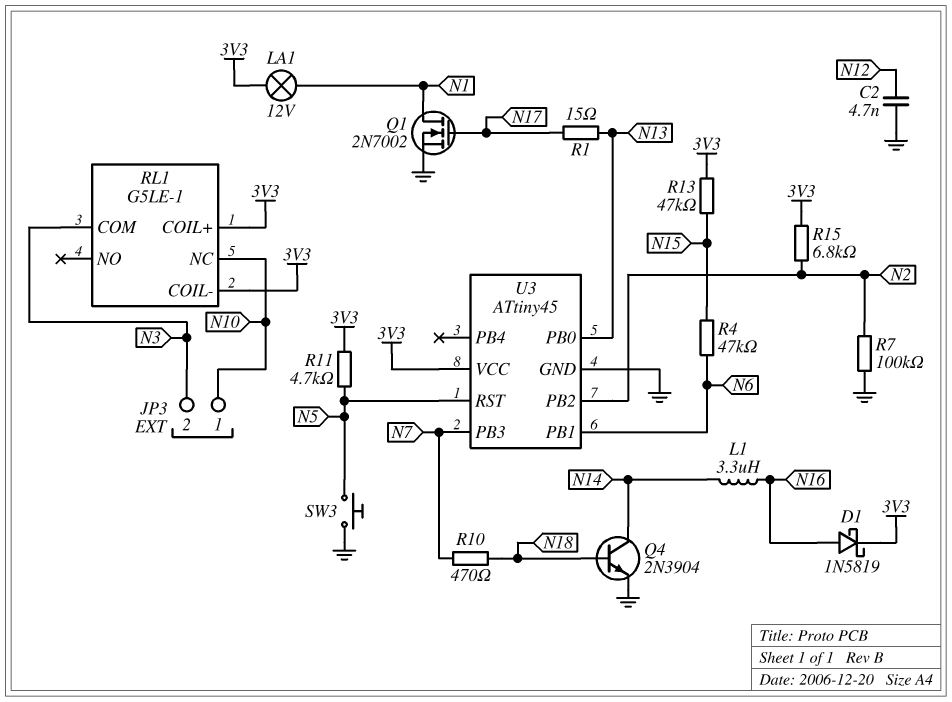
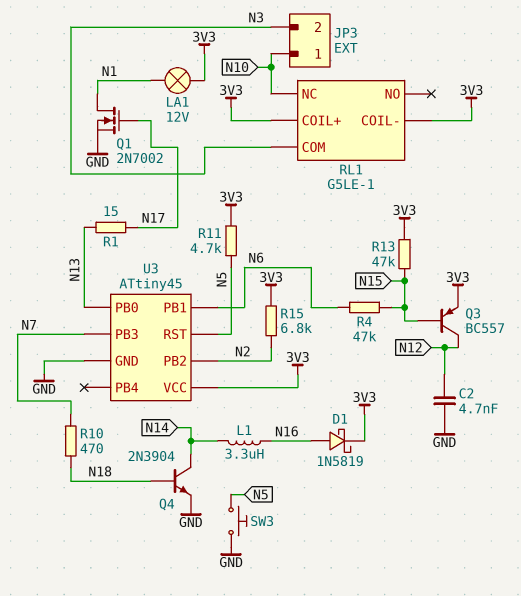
Q3: none -> PNP BC557 (B N15, C N12, E 3V3)
R7: 100k (GND, N2) -> none

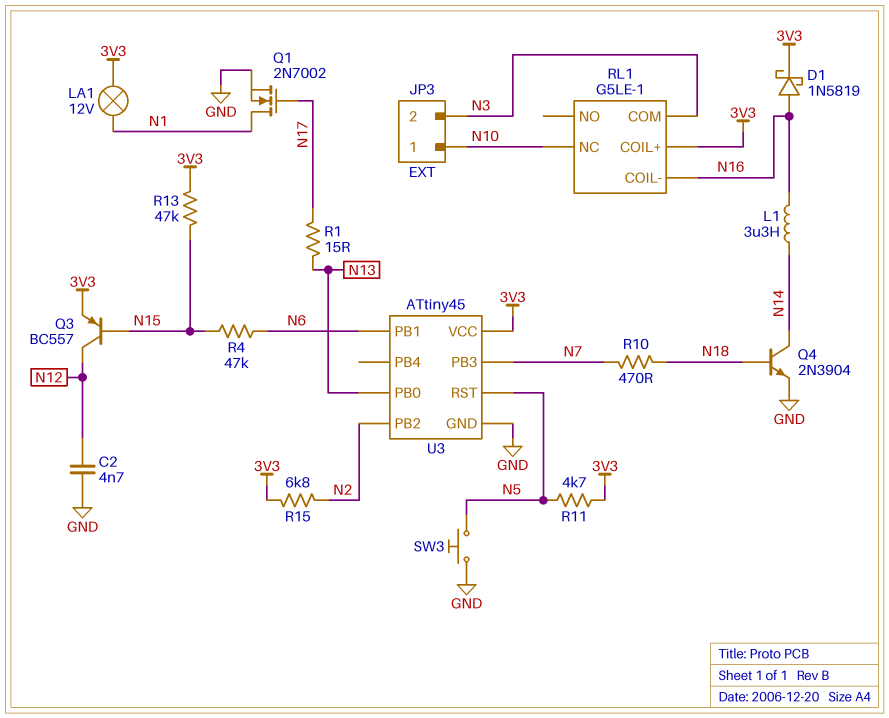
RL1 pin COIL-: 3V3 -> N16

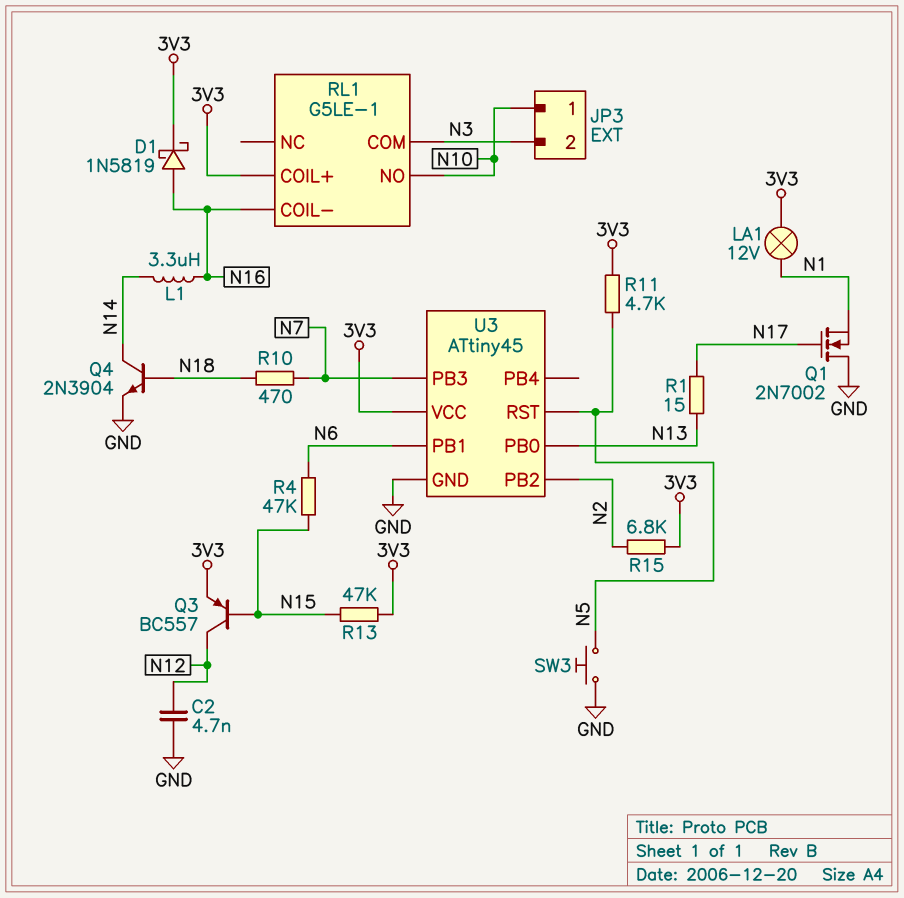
Q1: NMOS 2N7002 (G N17, D N1, S GND) -> NMOS 2N7002 (G N17, D GND, S N1)
RL1 pin NC: N10 -> none
RL1 pin NO: none -> N10

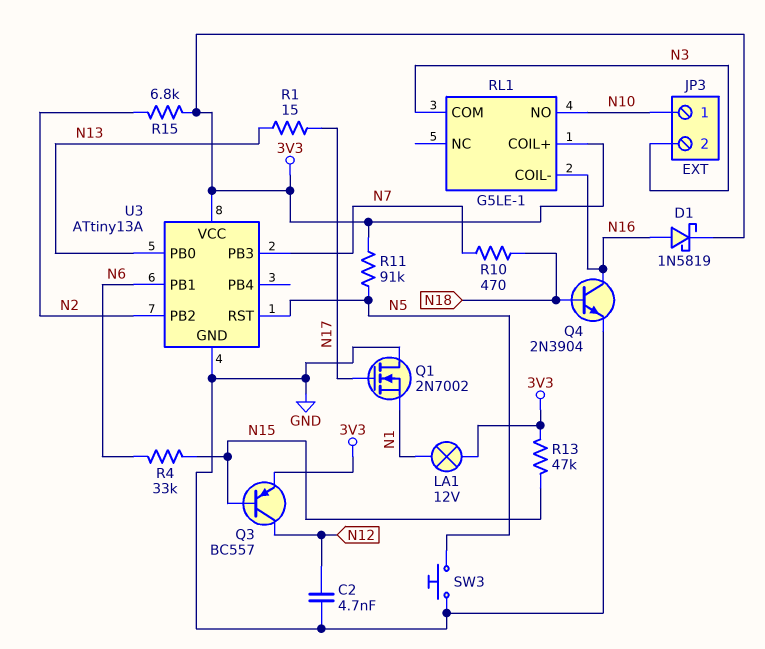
L1: 3.3uH (N14, N16) -> none
Q4: NPN 2N3904 (B N18, C N14, E GND) -> NPN 2N3904 (B N18, C N16, E GND)
R4: 47k (N6, N15) -> 33k (N6, N15)
R11: 4.7k (3V3, N5) -> 91k (3V3, N5)
U3: ATtiny45 -> ATtiny13A

